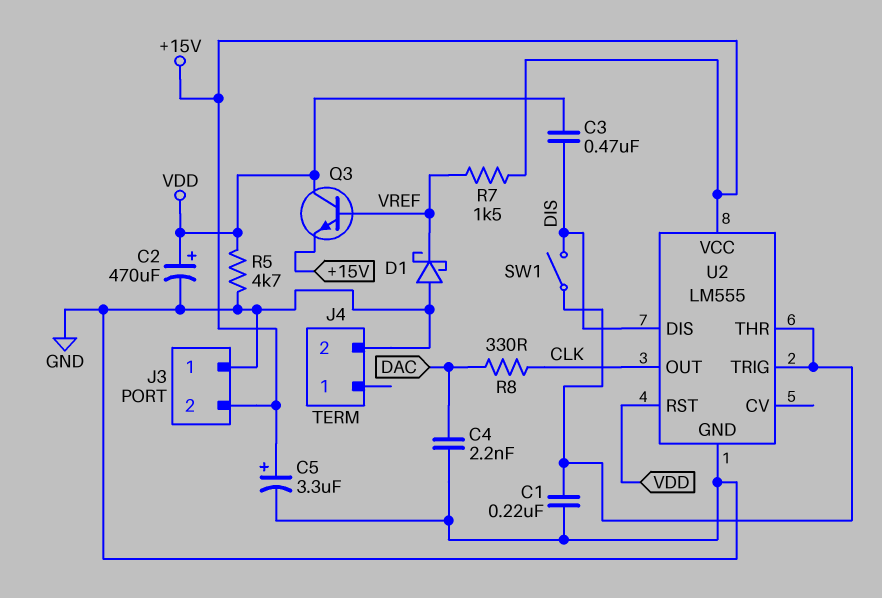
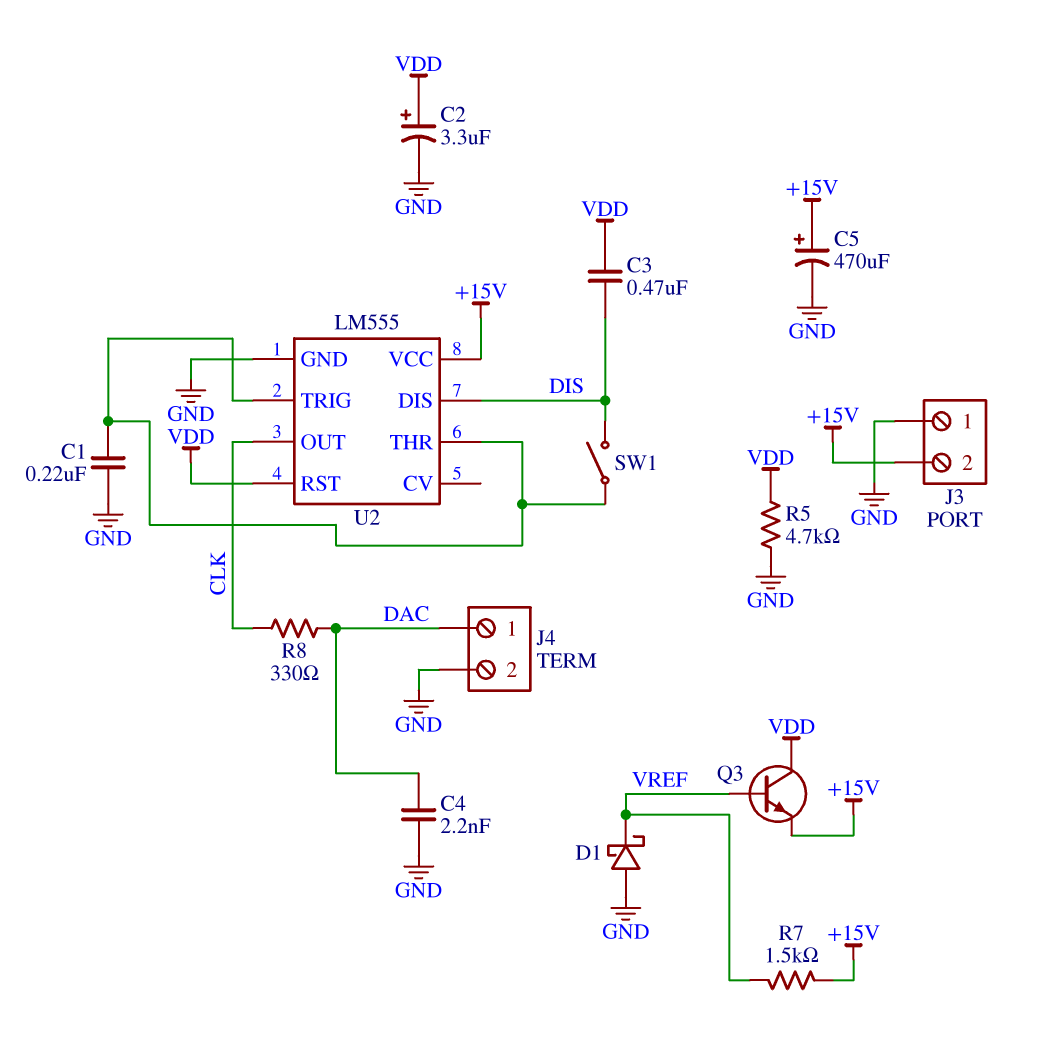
C2: 470uF (plus VDD, minus GND) -> 3.3uF (plus VDD, minus GND)
C5: 3.3uF (plus +15V, minus GND) -> 470uF (plus +15V, minus GND)
J4 pin 1: none -> DAC

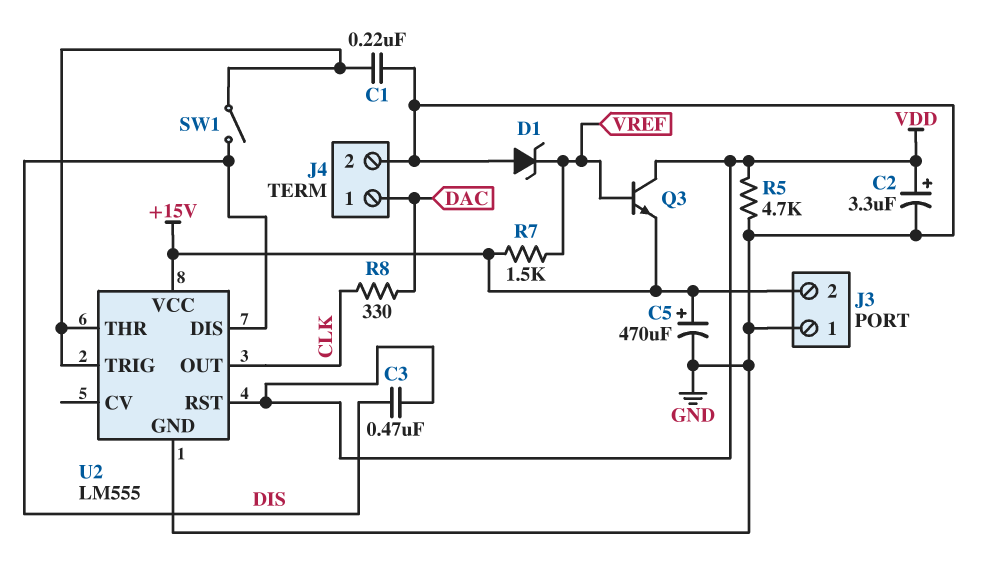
C4: 2.2nF (DAC, GND) -> none
D1: schottky (A GND, K VREF) -> zener (A GND, K VREF)

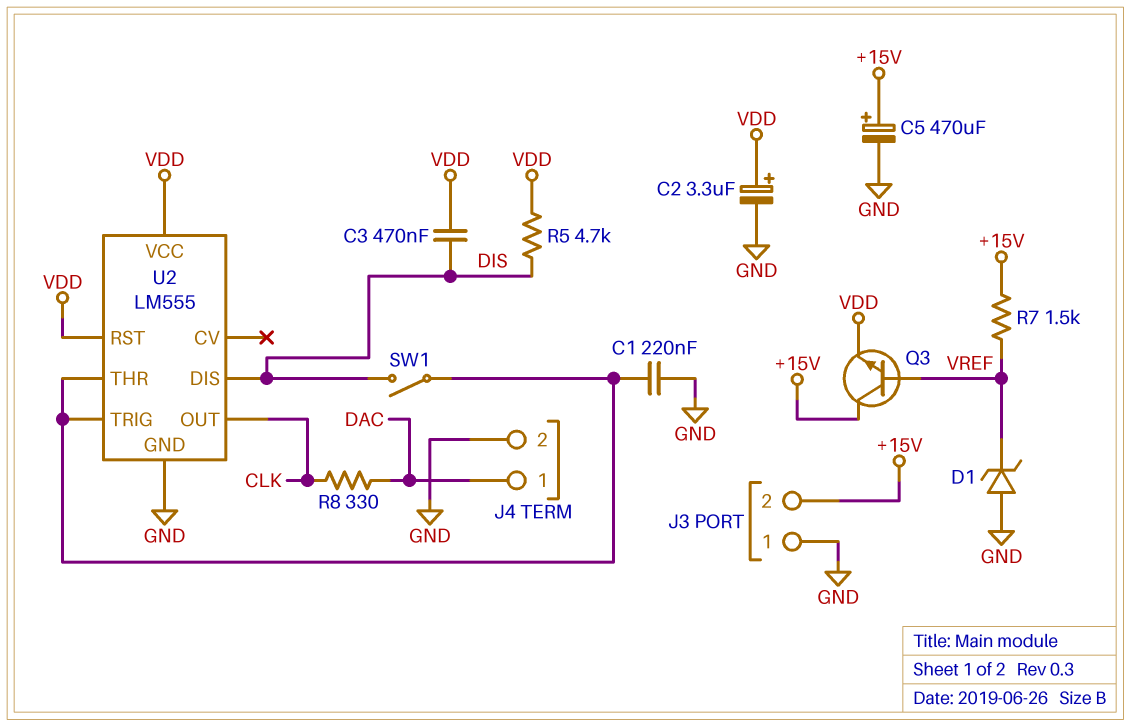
Q3: NPN (B VREF, C VDD, E +15V) -> NPN (B VREF, C +15V, E VDD)
R5: 4.7k (GND, VDD) -> 4.7k (DIS, VDD)
U2 pin VCC: +15V -> VDD

